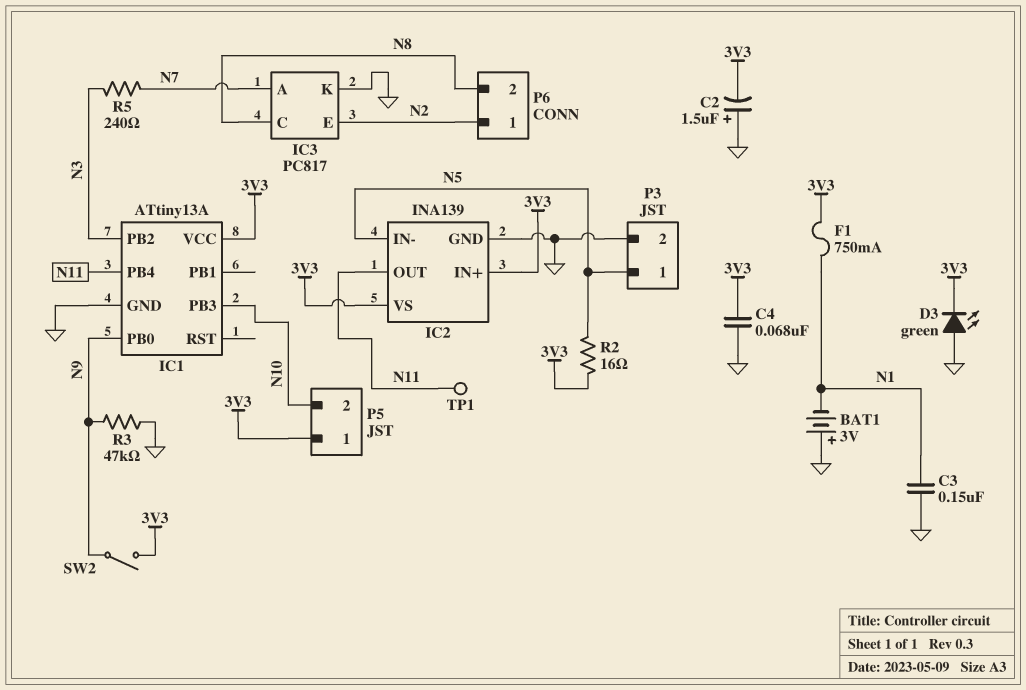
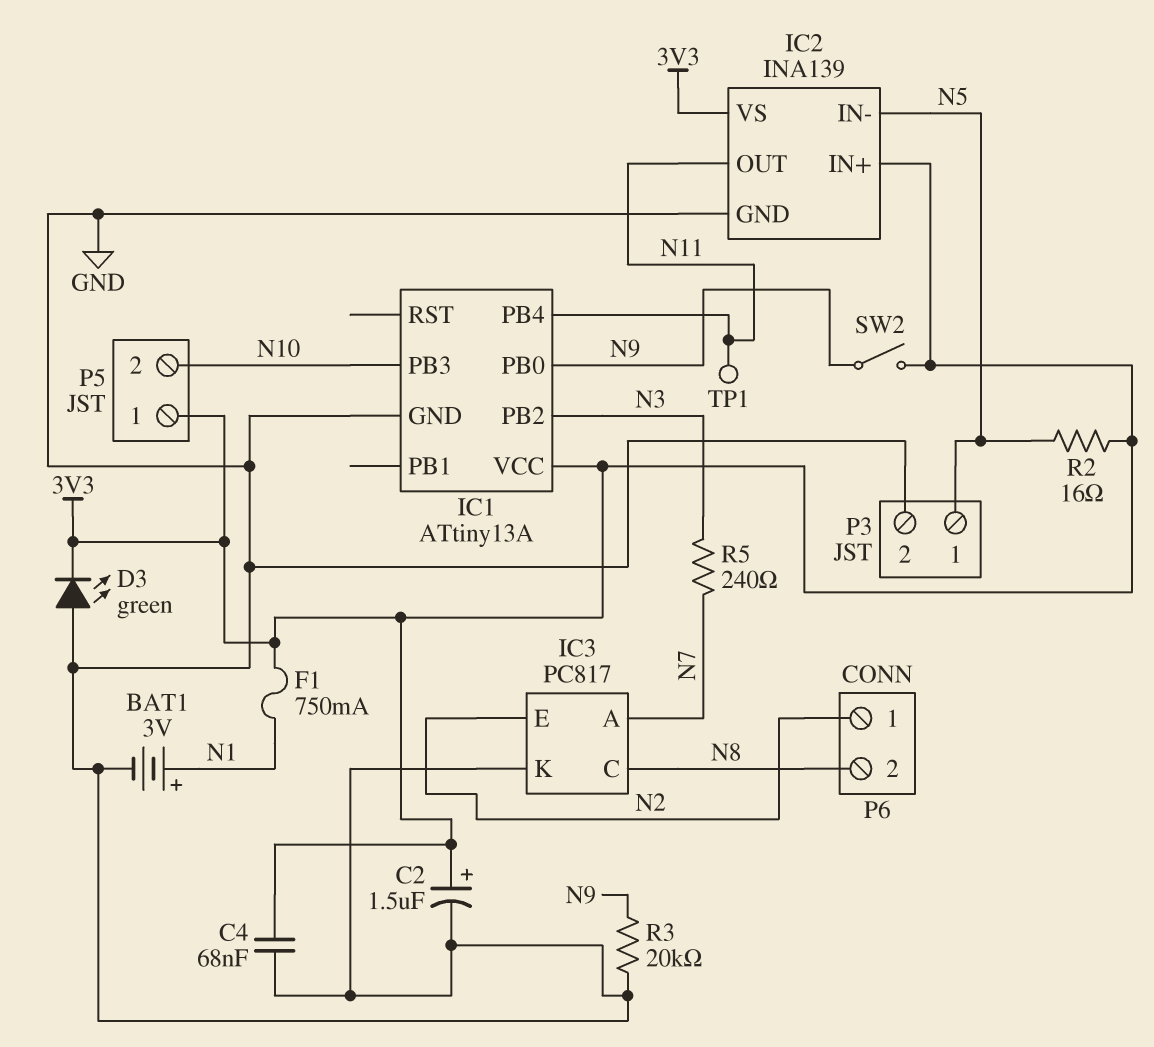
BAT1: 3V (plus GND, minus N1) -> 3V (plus N1, minus GND)
C2: 1.5uF (plus GND, minus 3V3) -> 1.5uF (plus 3V3, minus GND)
C3: 150nF (GND, N1) -> none
R3: 47k (GND, N9) -> 20k (GND, N9)

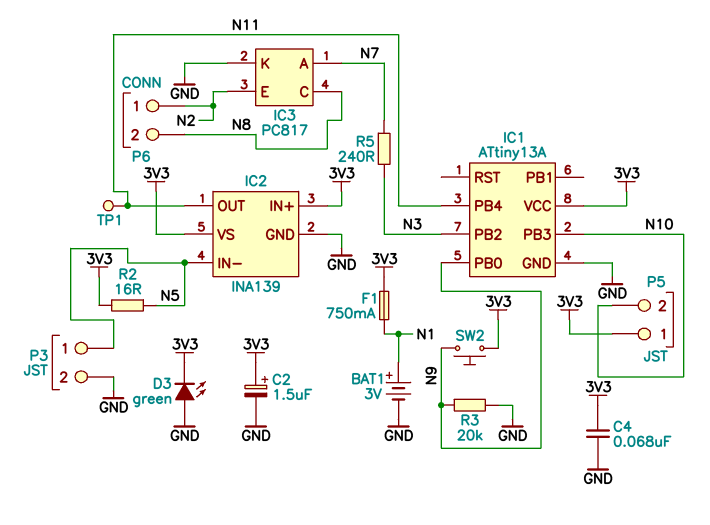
SW2: switch (3V3, N9) -> button (3V3, N9)

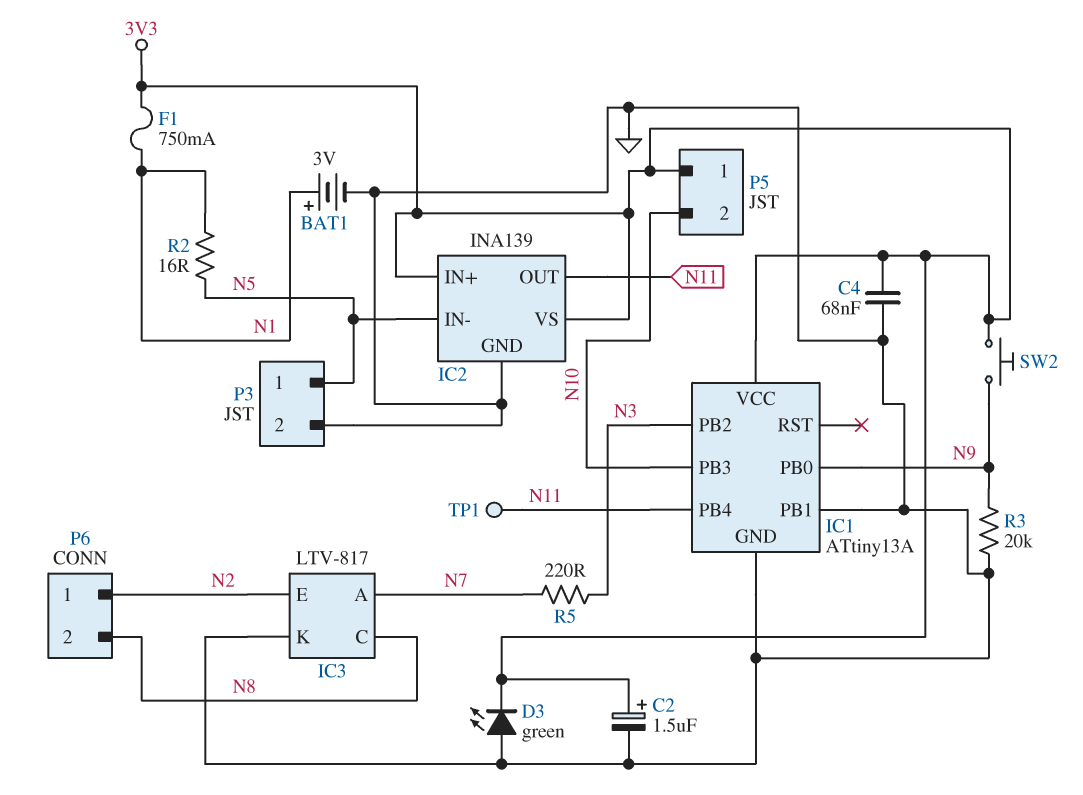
IC1 pin PB1: none -> GND
IC3: PC817 -> LTV-817
R2: 16 (3V3, N5) -> 16 (N1, N5)
R5: 240 (N3, N7) -> 220 (N3, N7)

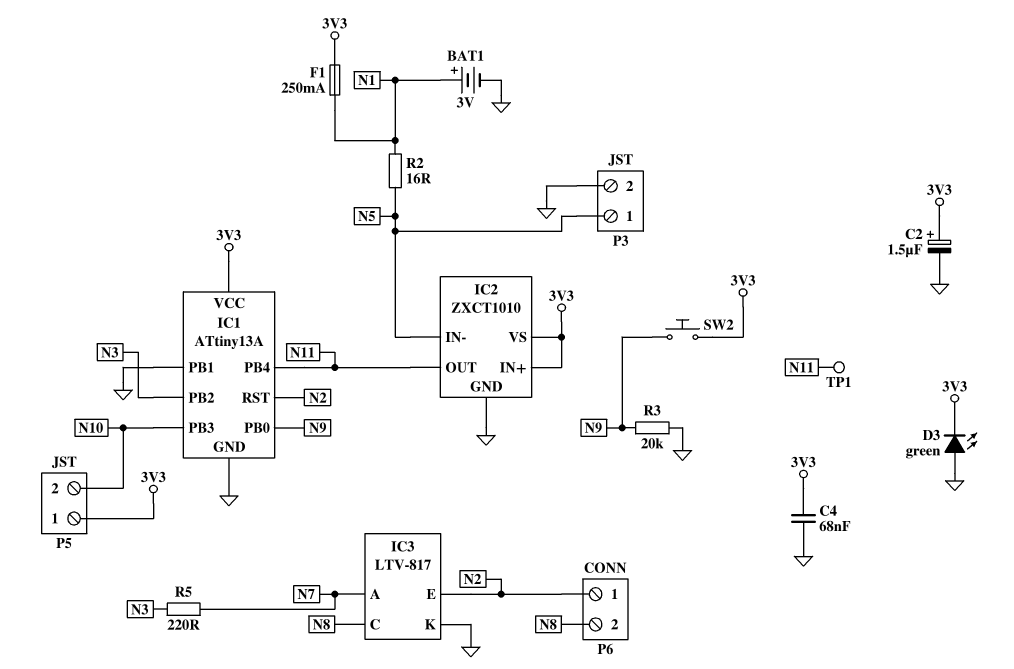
F1: 750mA (3V3, N1) -> 250mA (3V3, N1)
IC1 pin RST: none -> N2
IC2: INA139 -> ZXCT1010

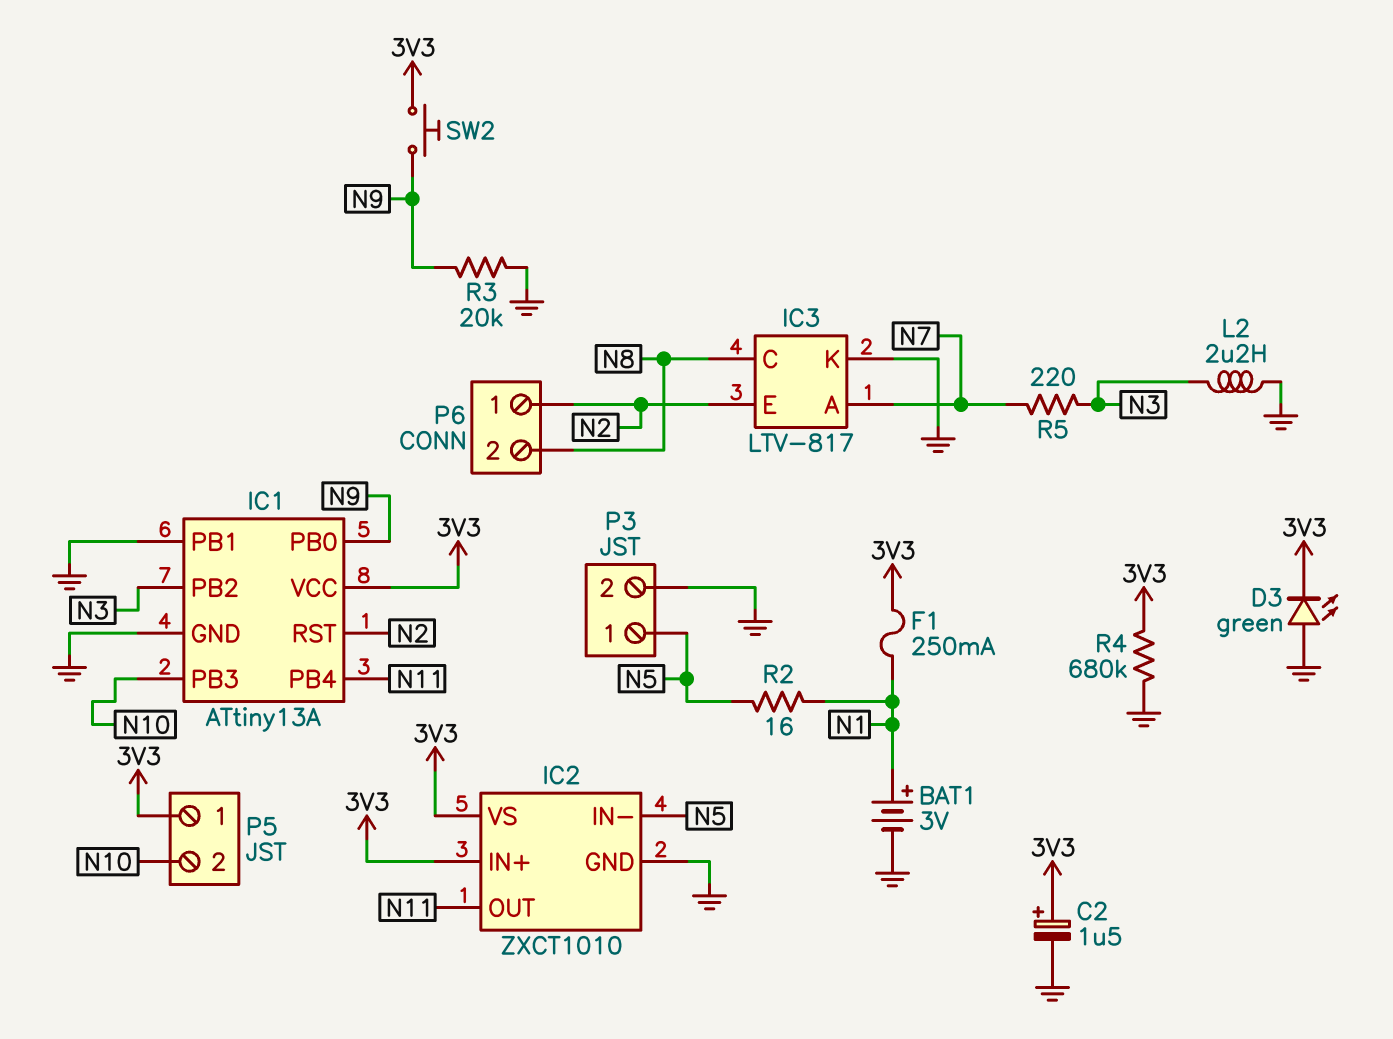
C4: 68nF (3V3, GND) -> none
L2: none -> 2.2uH (GND, N3)
R4: none -> 680k (3V3, GND)
TP1: test point (N11) -> none

